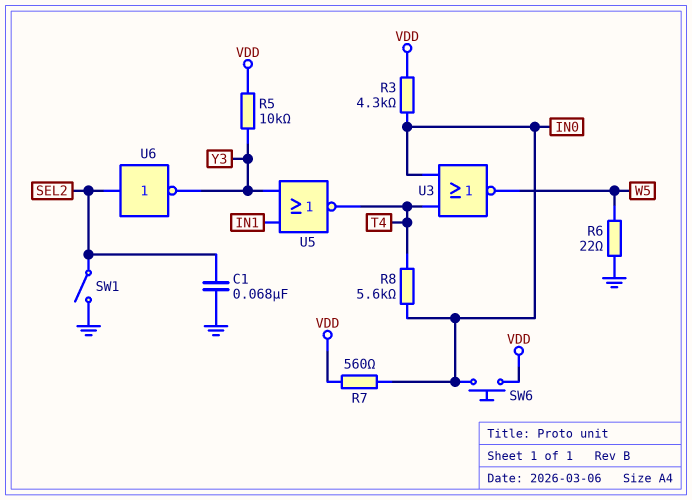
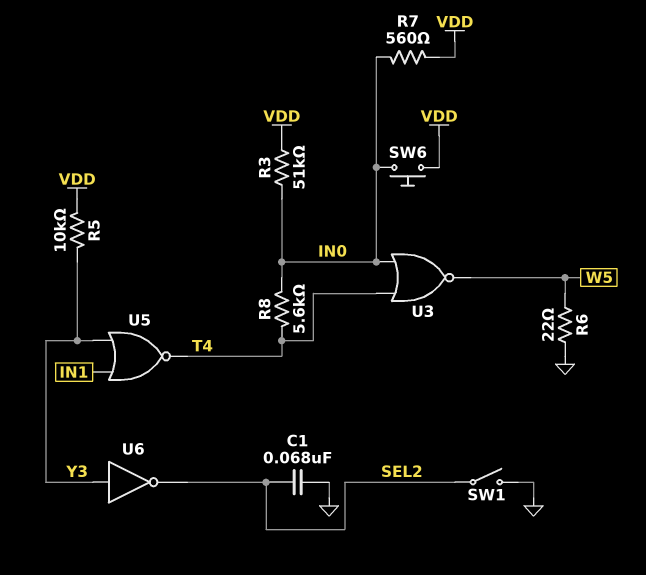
R3: 4.3k (IN0, VDD) -> 51k (IN0, VDD)
U6: NOT (in SEL2, out Y3) -> NOT (in Y3, out SEL2)

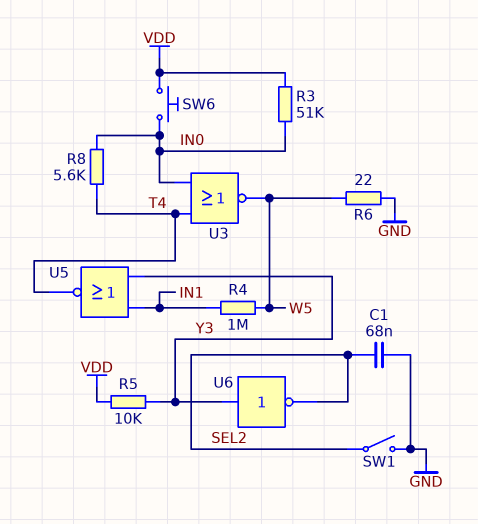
R4: none -> 1M (IN1, W5)
R7: 560 (IN0, VDD) -> none

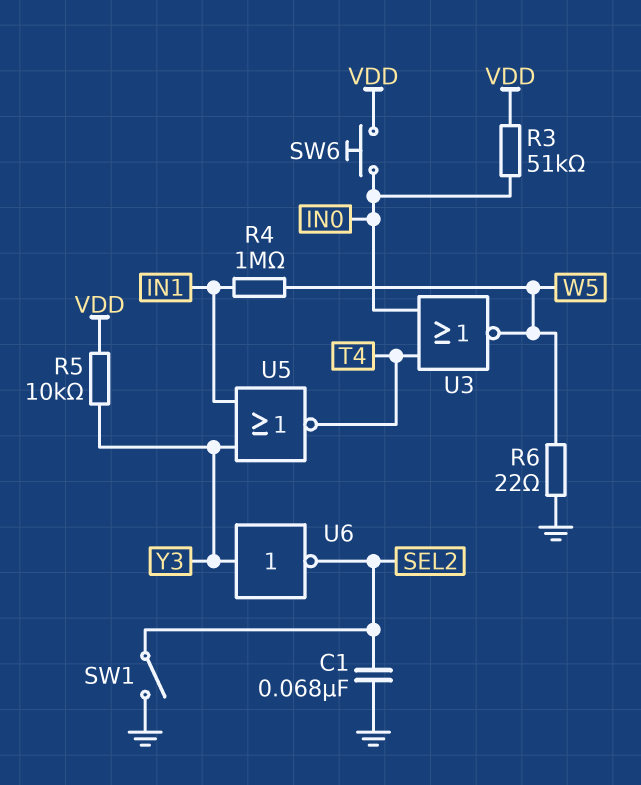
R8: 5.6k (IN0, T4) -> none

